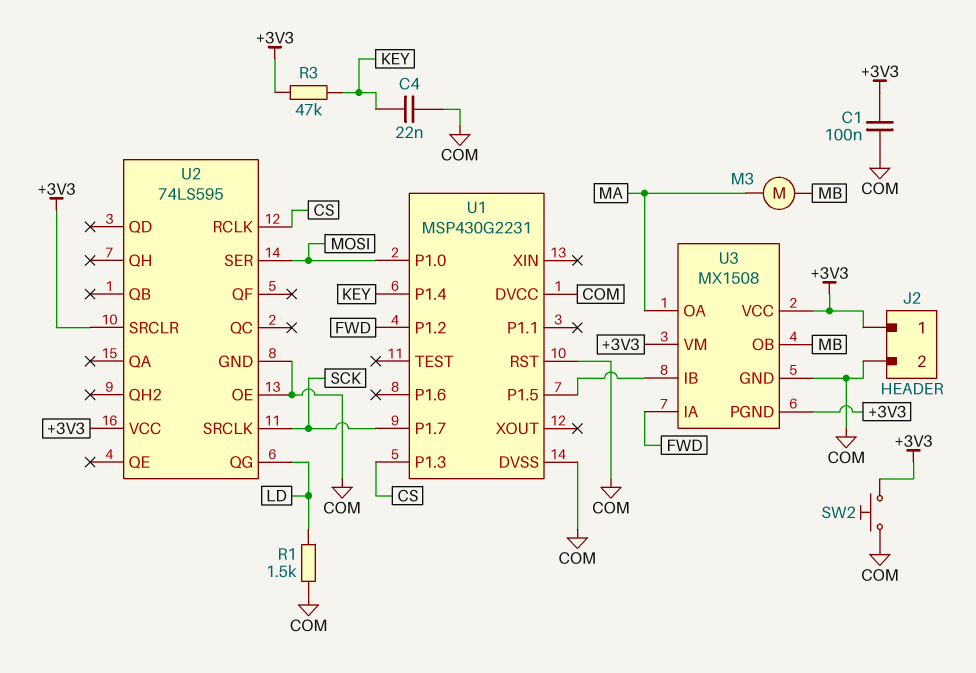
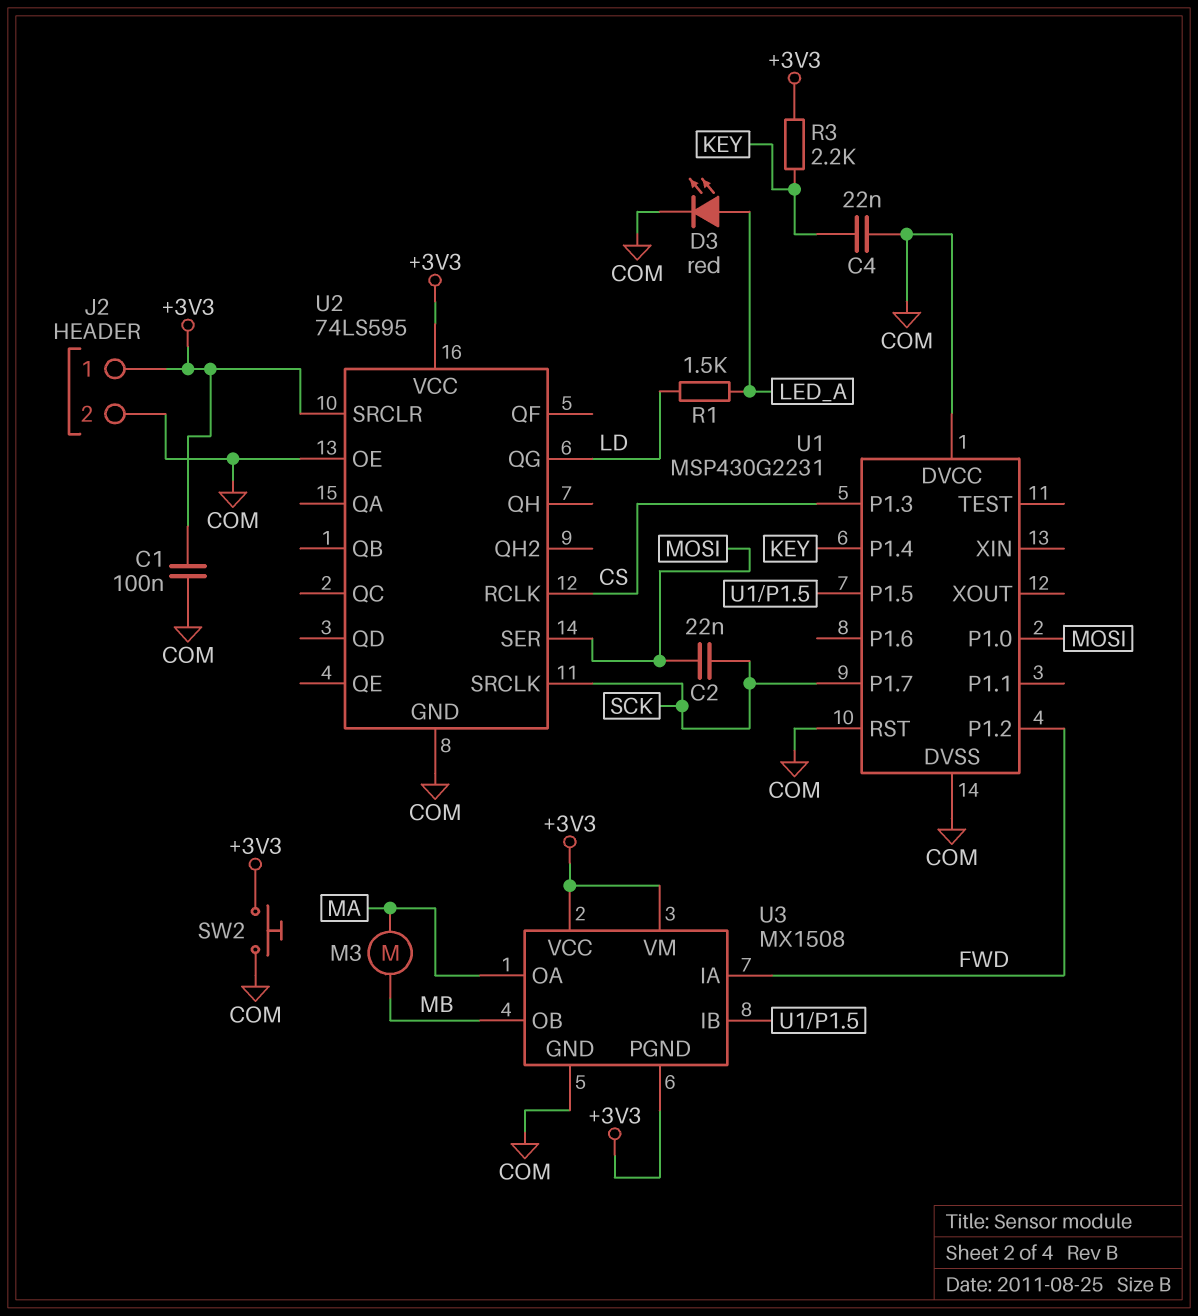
C2: none -> 22nF (MOSI, SCK)
D3: none -> LED red (A LED_A, K COM)
R1: 1.5k (COM, LD) -> 1.5k (LD, LED_A)
R3: 47k (+3V3, KEY) -> 2.2k (+3V3, KEY)

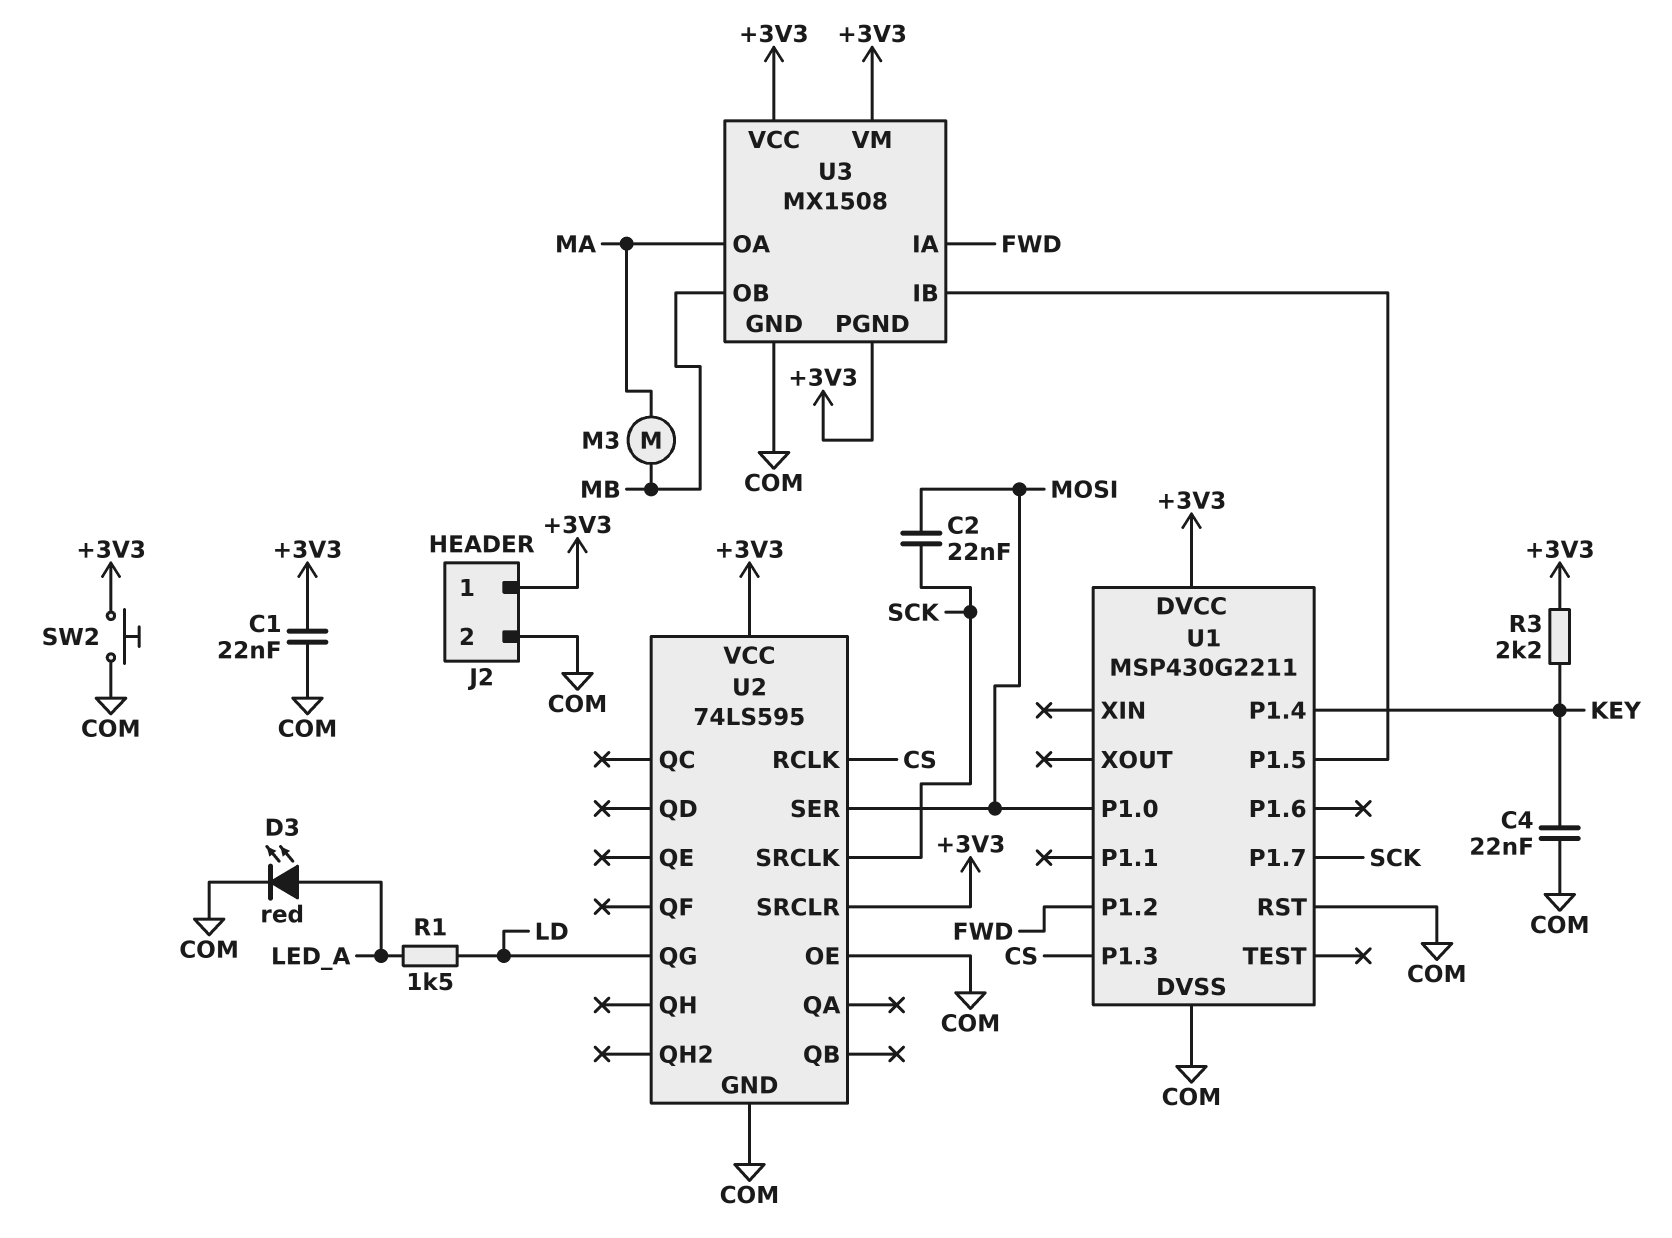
C1: 100nF (+3V3, COM) -> 22nF (+3V3, COM)
U1: MSP430G2231 -> MSP430G2211
U1 pin DVCC: COM -> +3V3

